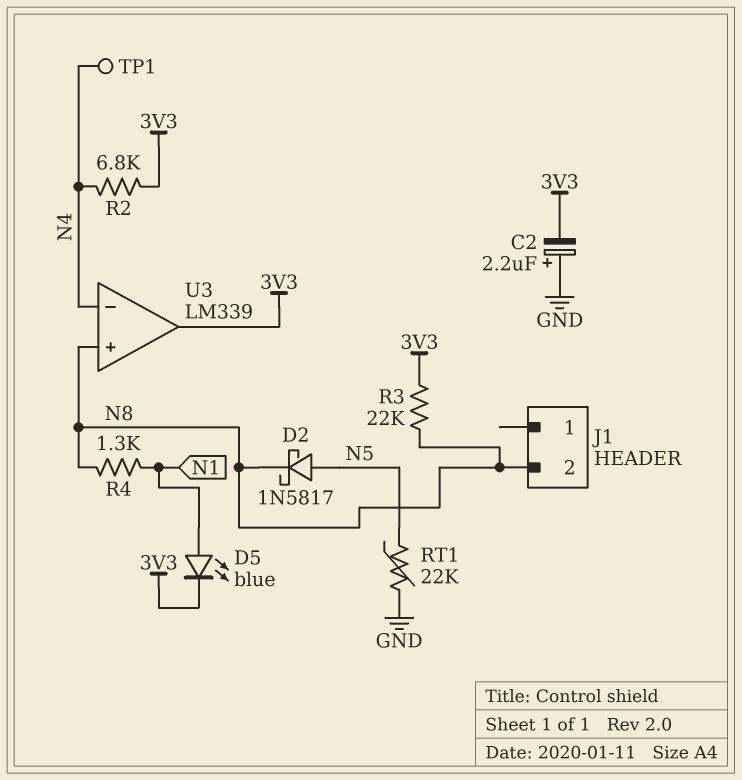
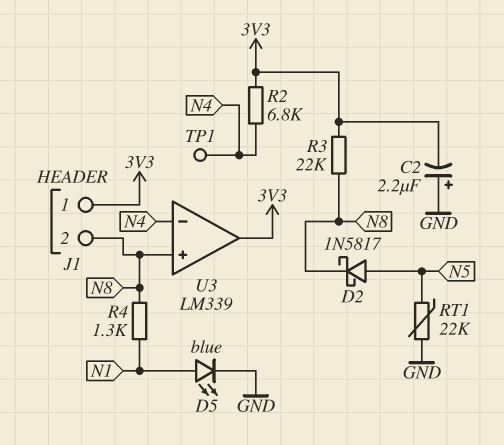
D5: LED blue (A N1, K 3V3) -> LED blue (A N1, K GND)
J1 pin 1: none -> 3V3

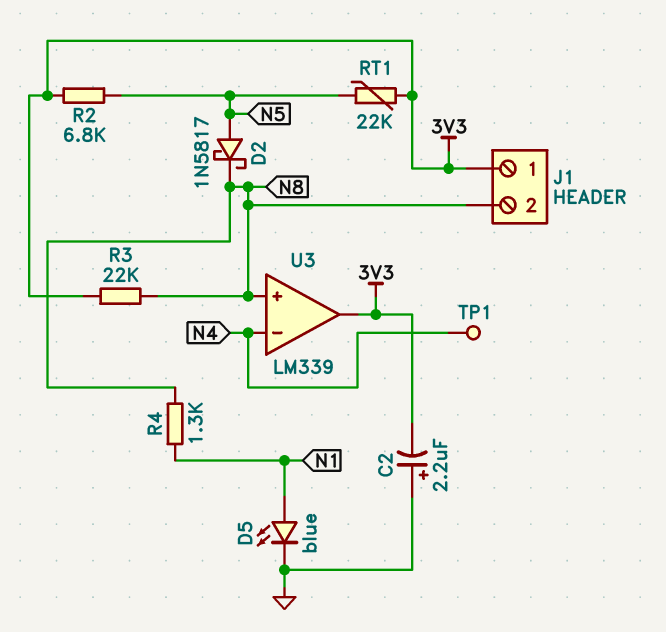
R2: 6.8k (3V3, N4) -> 6.8k (3V3, N5)
RT1: 22k (GND, N5) -> 22k (3V3, N5)

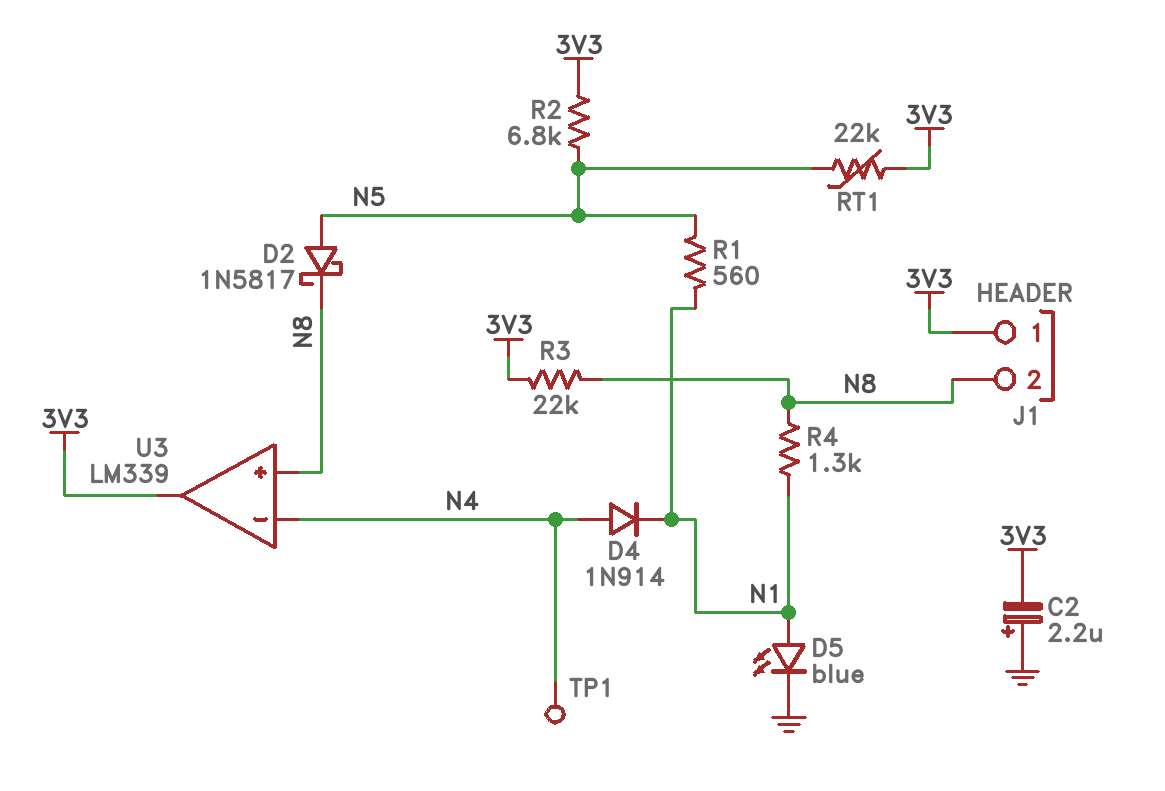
D4: none -> diode 1N914 (A N4, K N1)
R1: none -> 560 (N1, N5)

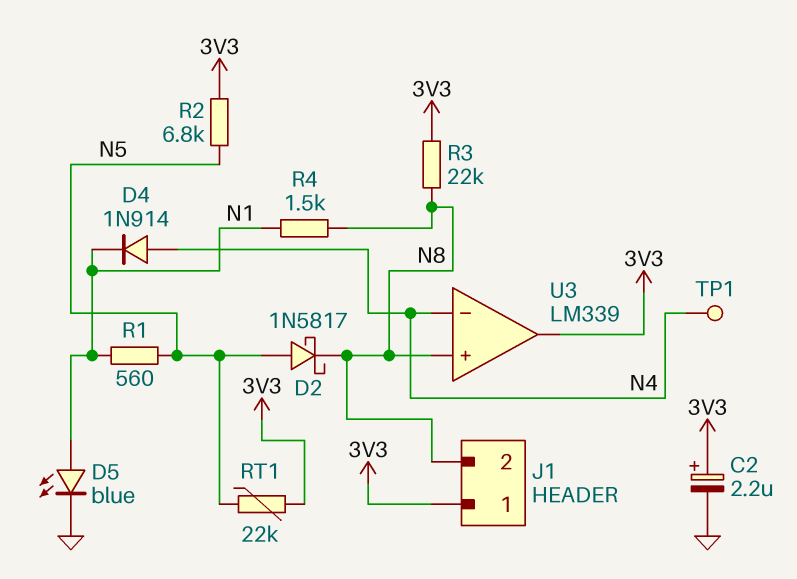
C2: 2.2uF (plus GND, minus 3V3) -> 2.2uF (plus 3V3, minus GND)
R4: 1.3k (N1, N8) -> 1.5k (N1, N8)

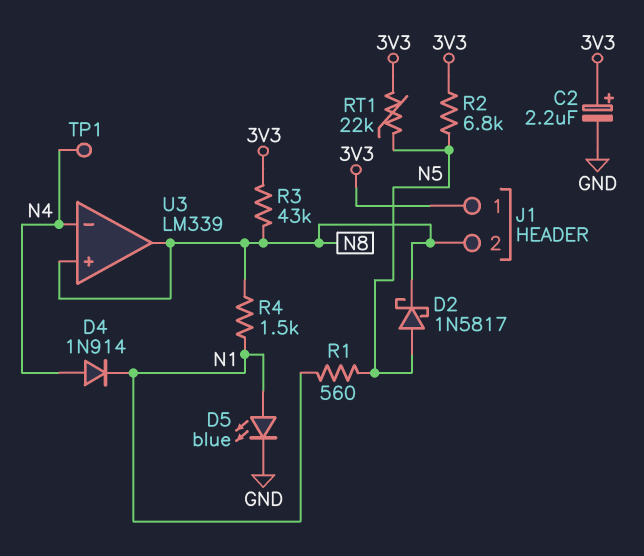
R3: 22k (3V3, N8) -> 43k (3V3, N8)
U3 pin out: 3V3 -> N8

